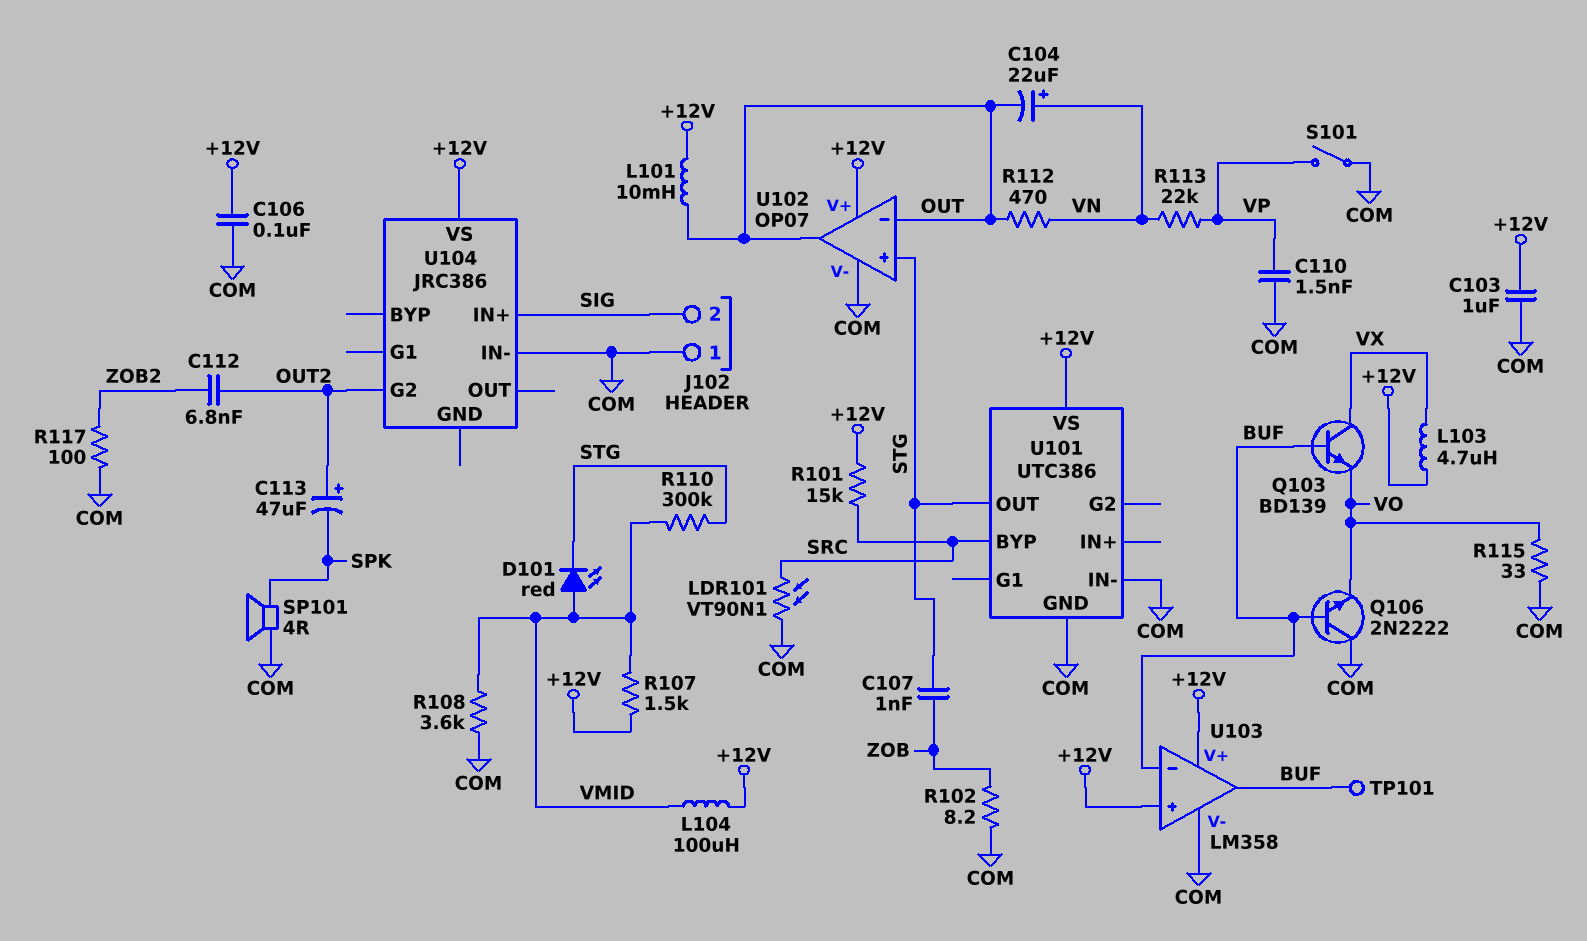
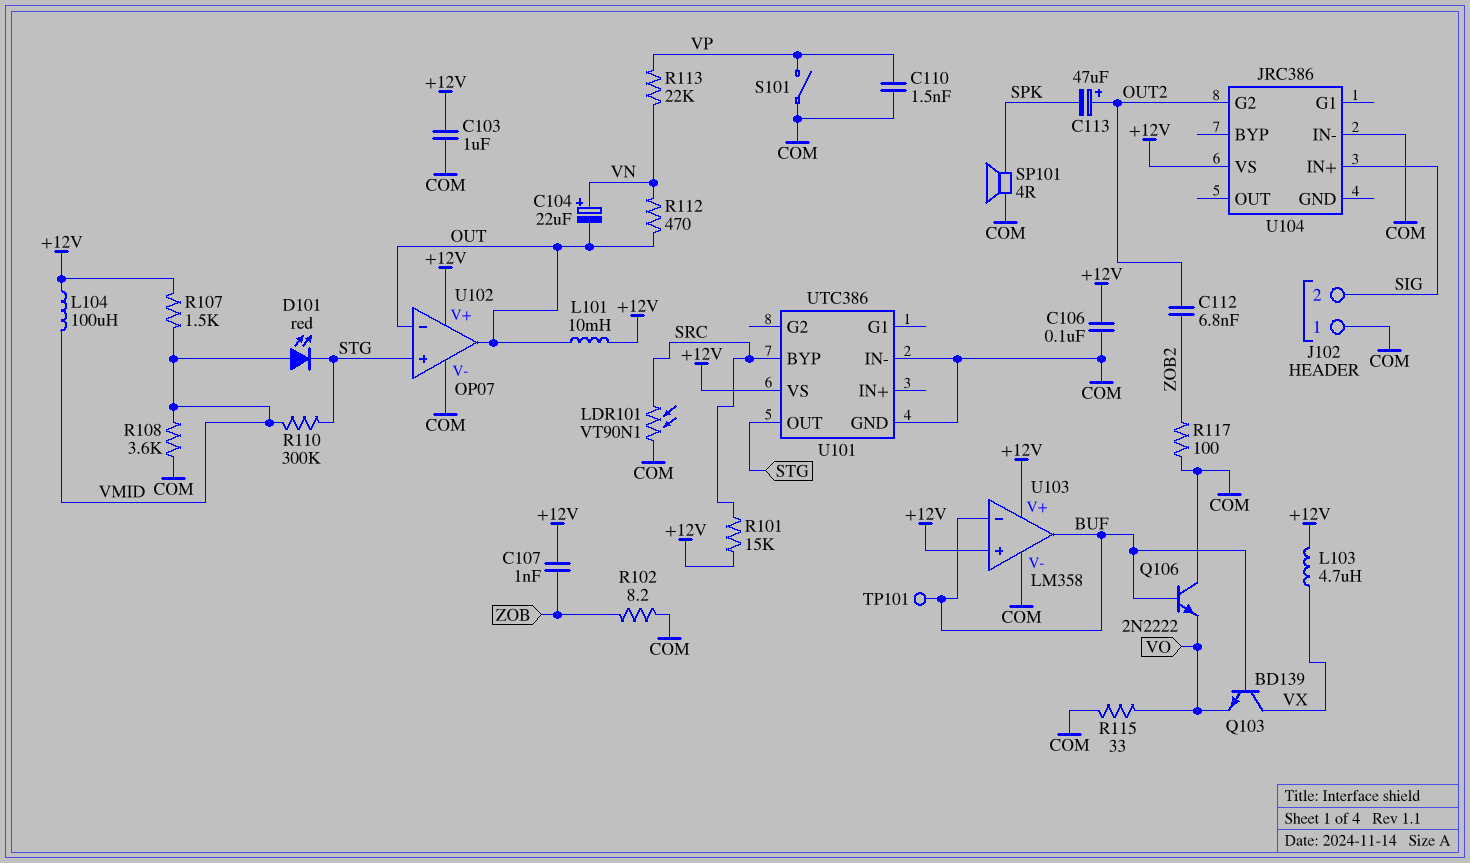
C107: 1nF (STG, ZOB) -> 1nF (+12V, ZOB)

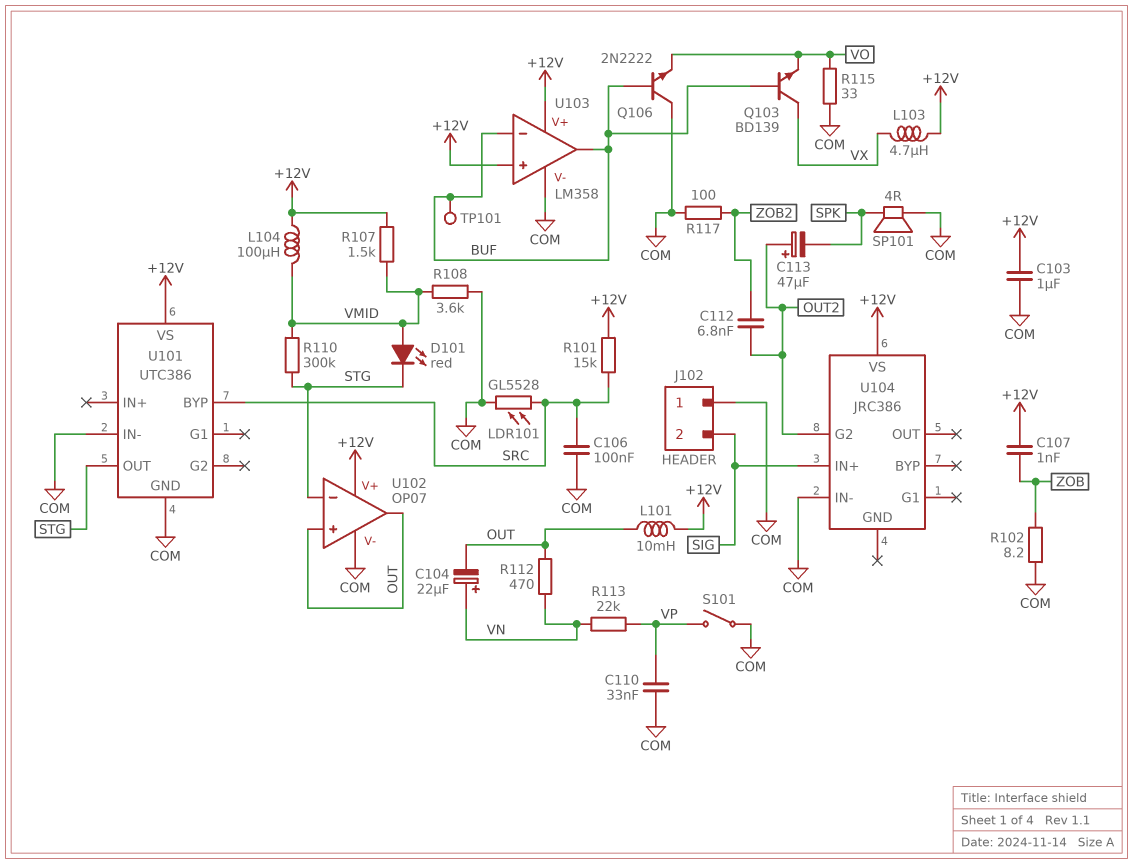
C106: 100nF (+12V, COM) -> 100nF (COM, SRC)
C110: 1.5nF (COM, VP) -> 33nF (COM, VP)
LDR101: VT90N1 (COM, SRC) -> GL5528 (COM, SRC)
U102 pin in+: STG -> OUT
U102 pin in-: OUT -> STG

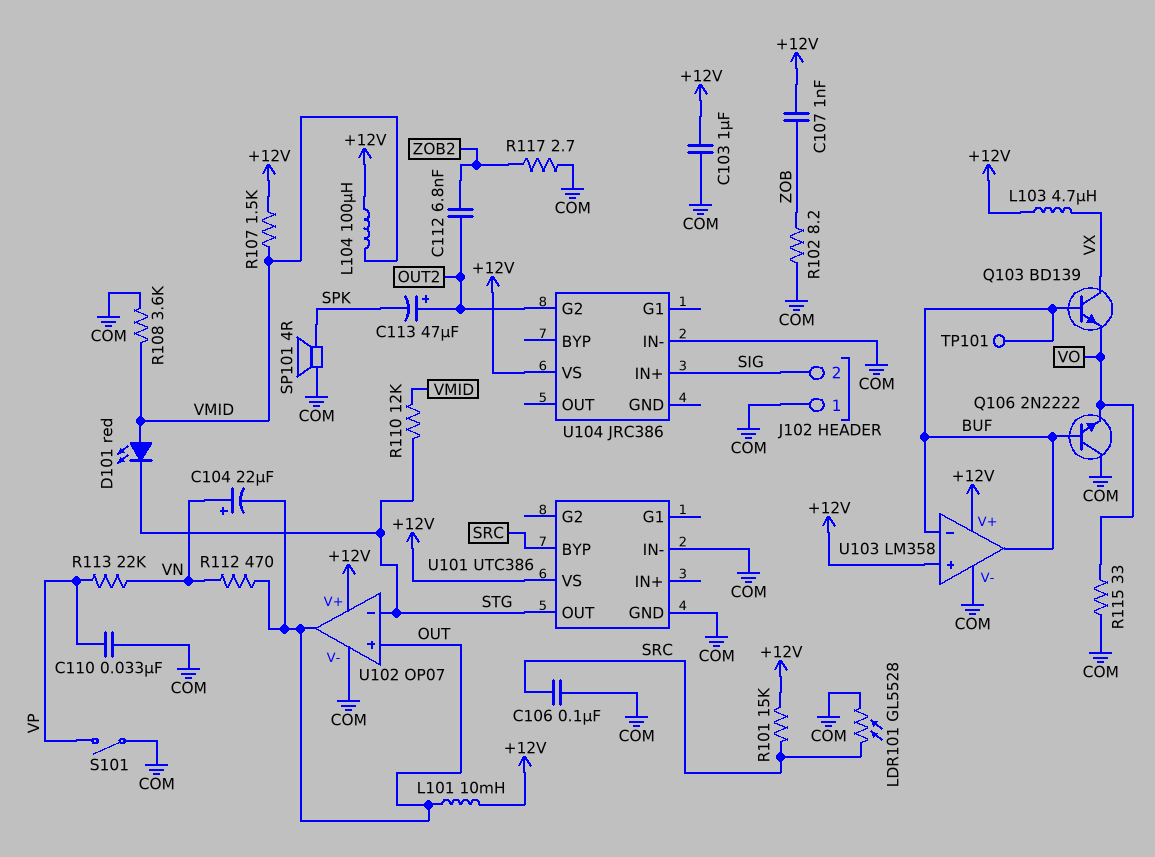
R110: 300k (STG, VMID) -> 12k (STG, VMID)
R117: 100 (COM, ZOB2) -> 2.7 (COM, ZOB2)

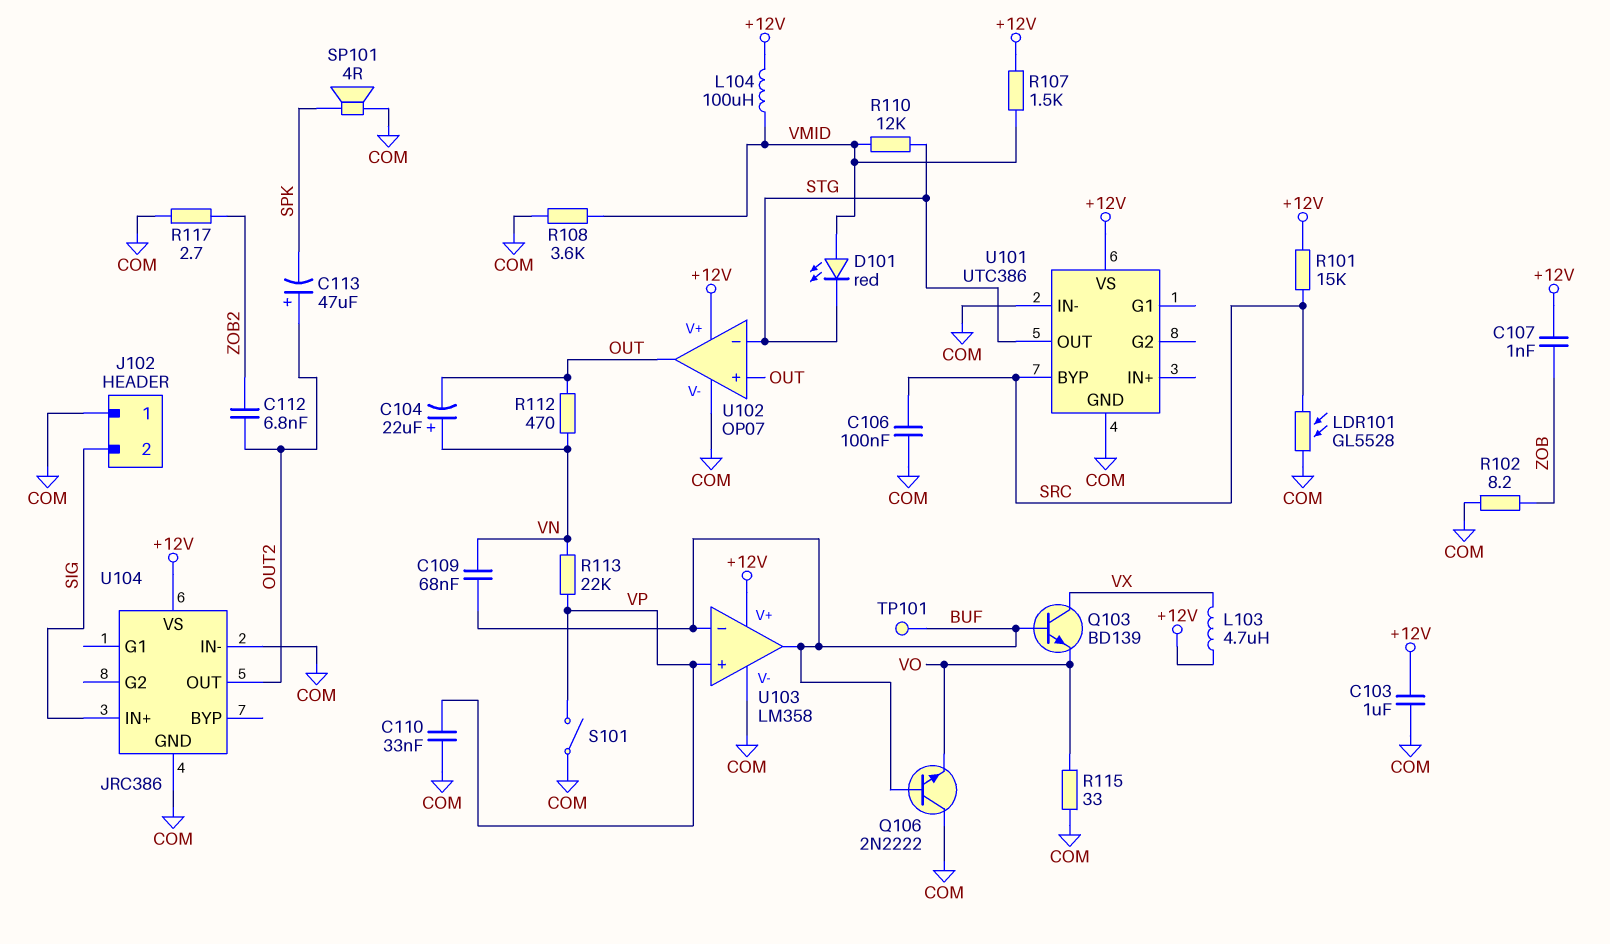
C109: none -> 68nF (BUF, VN)
L101: 10mH (+12V, OUT) -> none
U103 pin in+: +12V -> VP
U104 pin G2: OUT2 -> none
U104 pin GND: none -> COM
U104 pin OUT: none -> OUT2

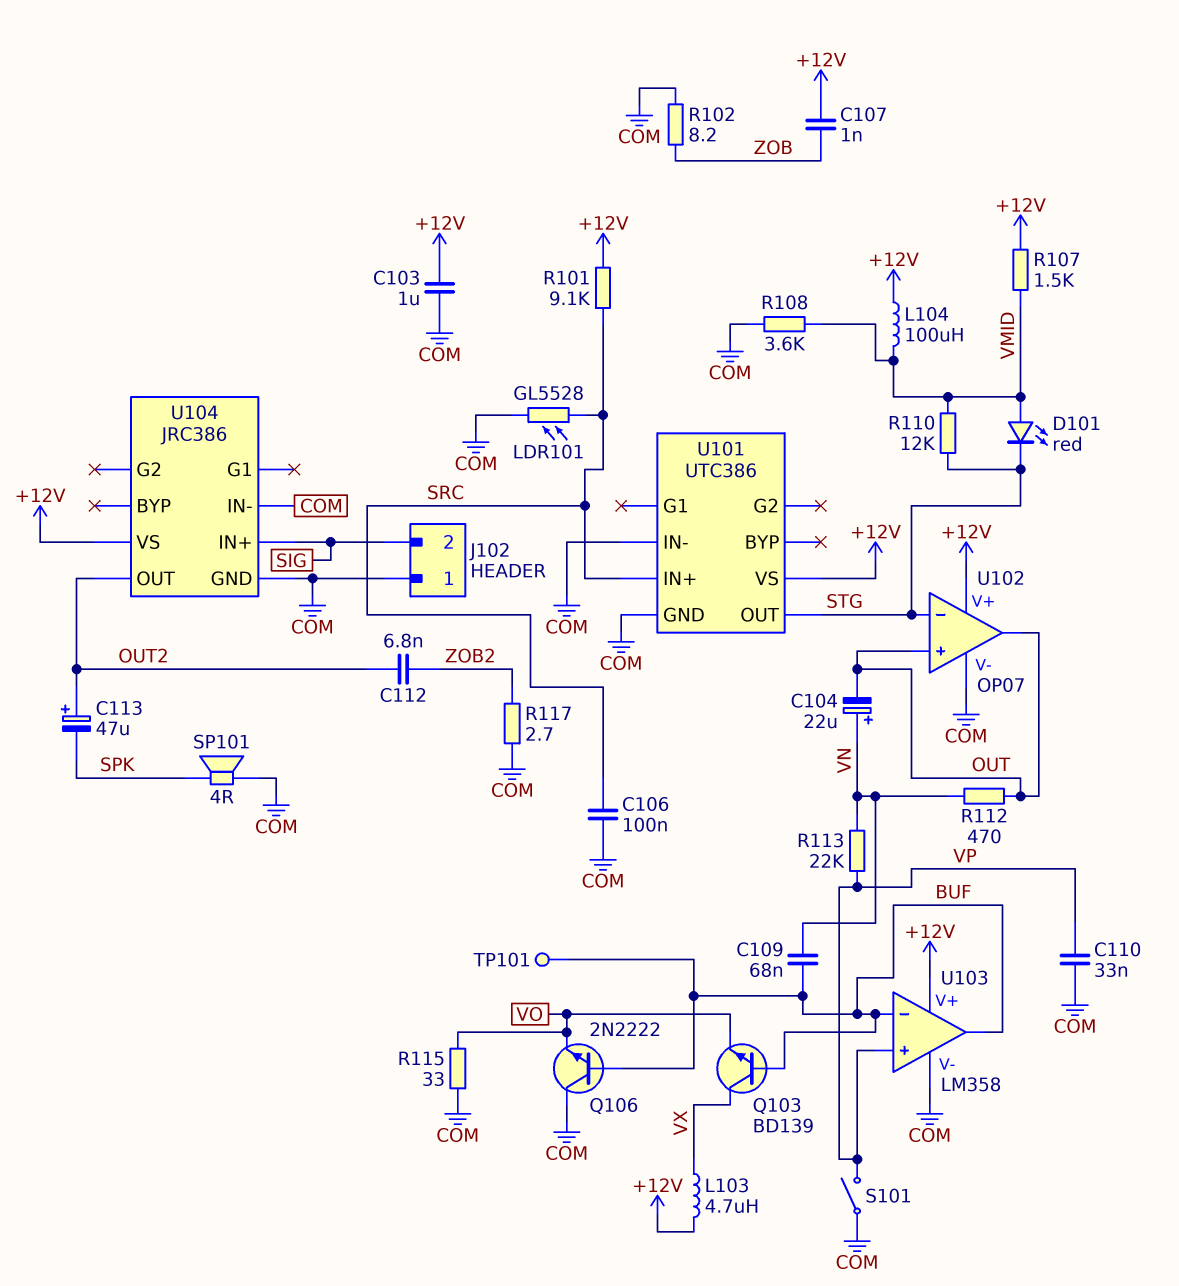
R101: 15k (+12V, SRC) -> 9.1k (+12V, SRC)
U101 pin BYP: SRC -> none
U101 pin IN+: none -> SRC

